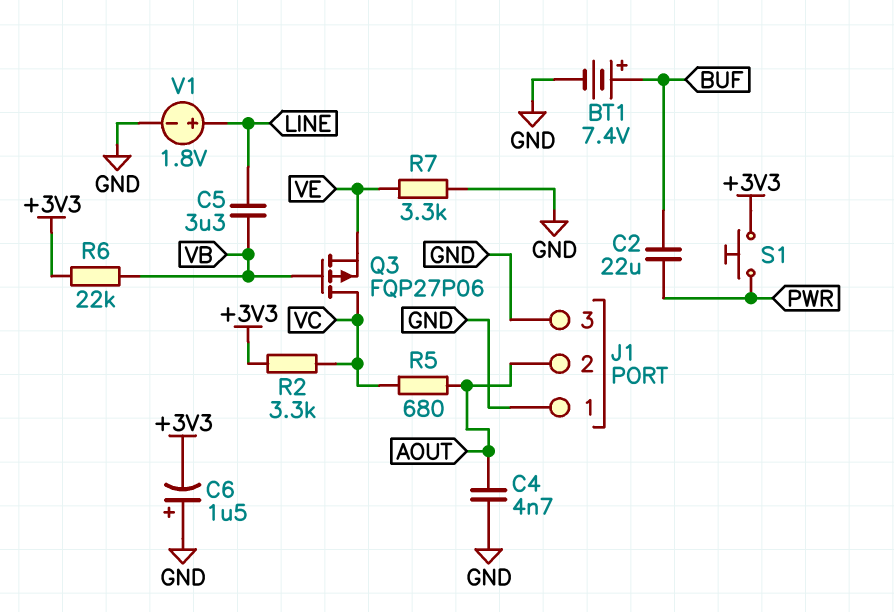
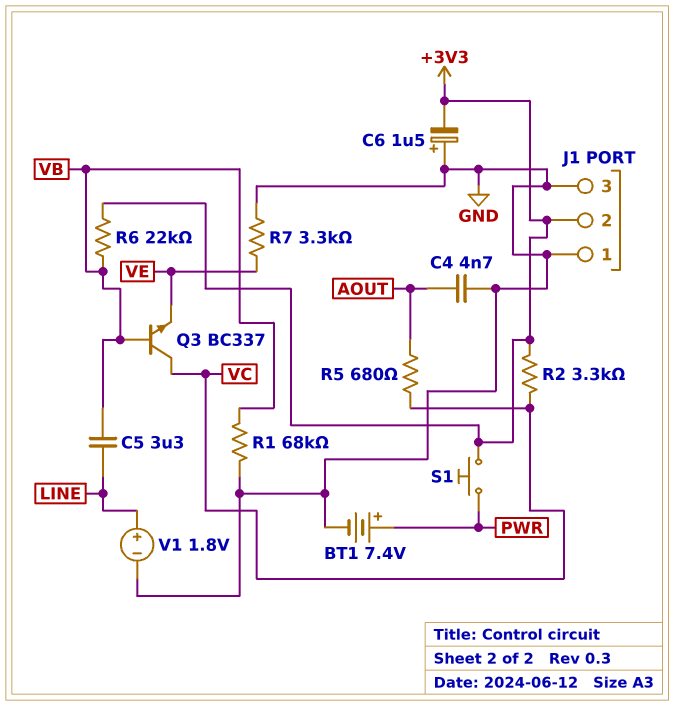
BT1: 7.4V (plus BUF, minus GND) -> 7.4V (plus PWR, minus GND)
C2: 22uF (BUF, PWR) -> none
J1 pin 2: AOUT -> +3V3
Q3: PMOS FQP27P06 (G VB, D VC, S VE) -> NPN BC337 (B VB, C VC, E VE)
R1: none -> 68k (GND, VB)

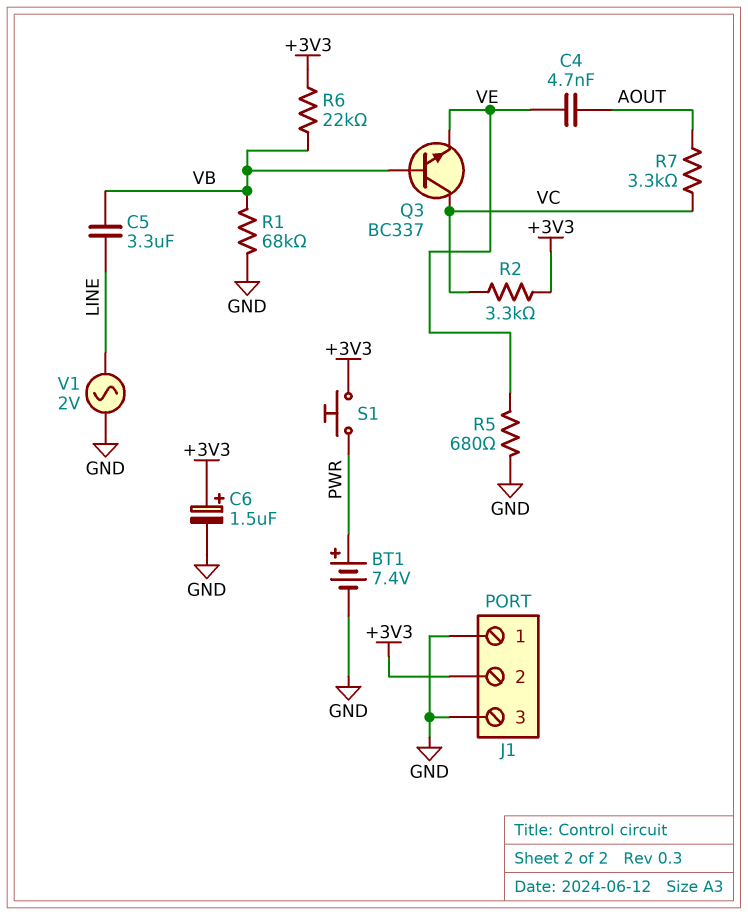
C4: 4.7nF (AOUT, GND) -> 4.7nF (AOUT, VE)
C6: 1.5uF (plus GND, minus +3V3) -> 1.5uF (plus +3V3, minus GND)
R5: 680 (AOUT, VC) -> 680 (GND, VE)
R7: 3.3k (GND, VE) -> 3.3k (AOUT, VC)
V1: 1.8V (plus LINE, minus GND) -> AC 2V (GND, LINE)

